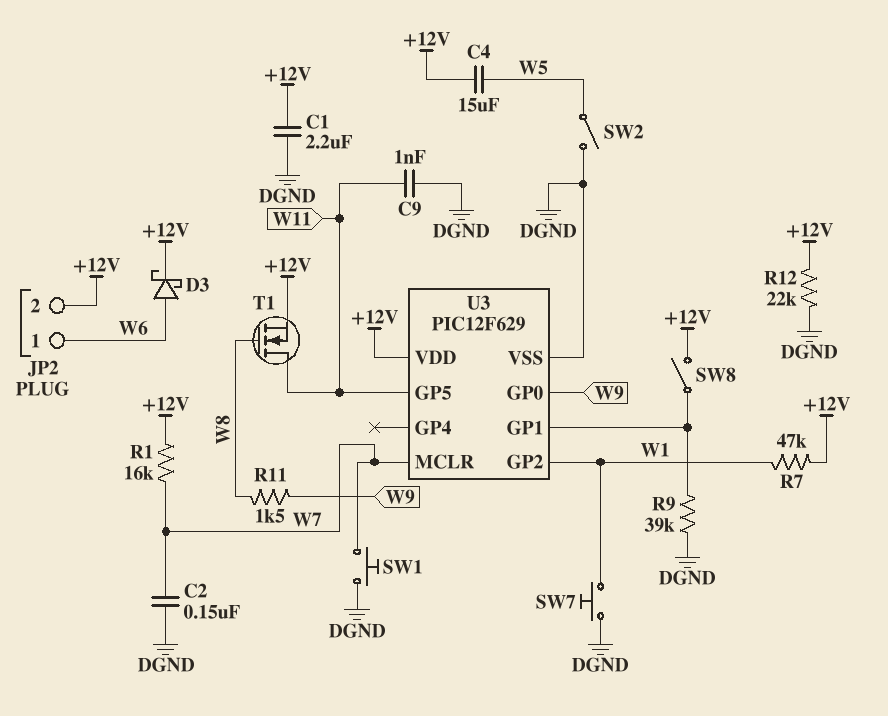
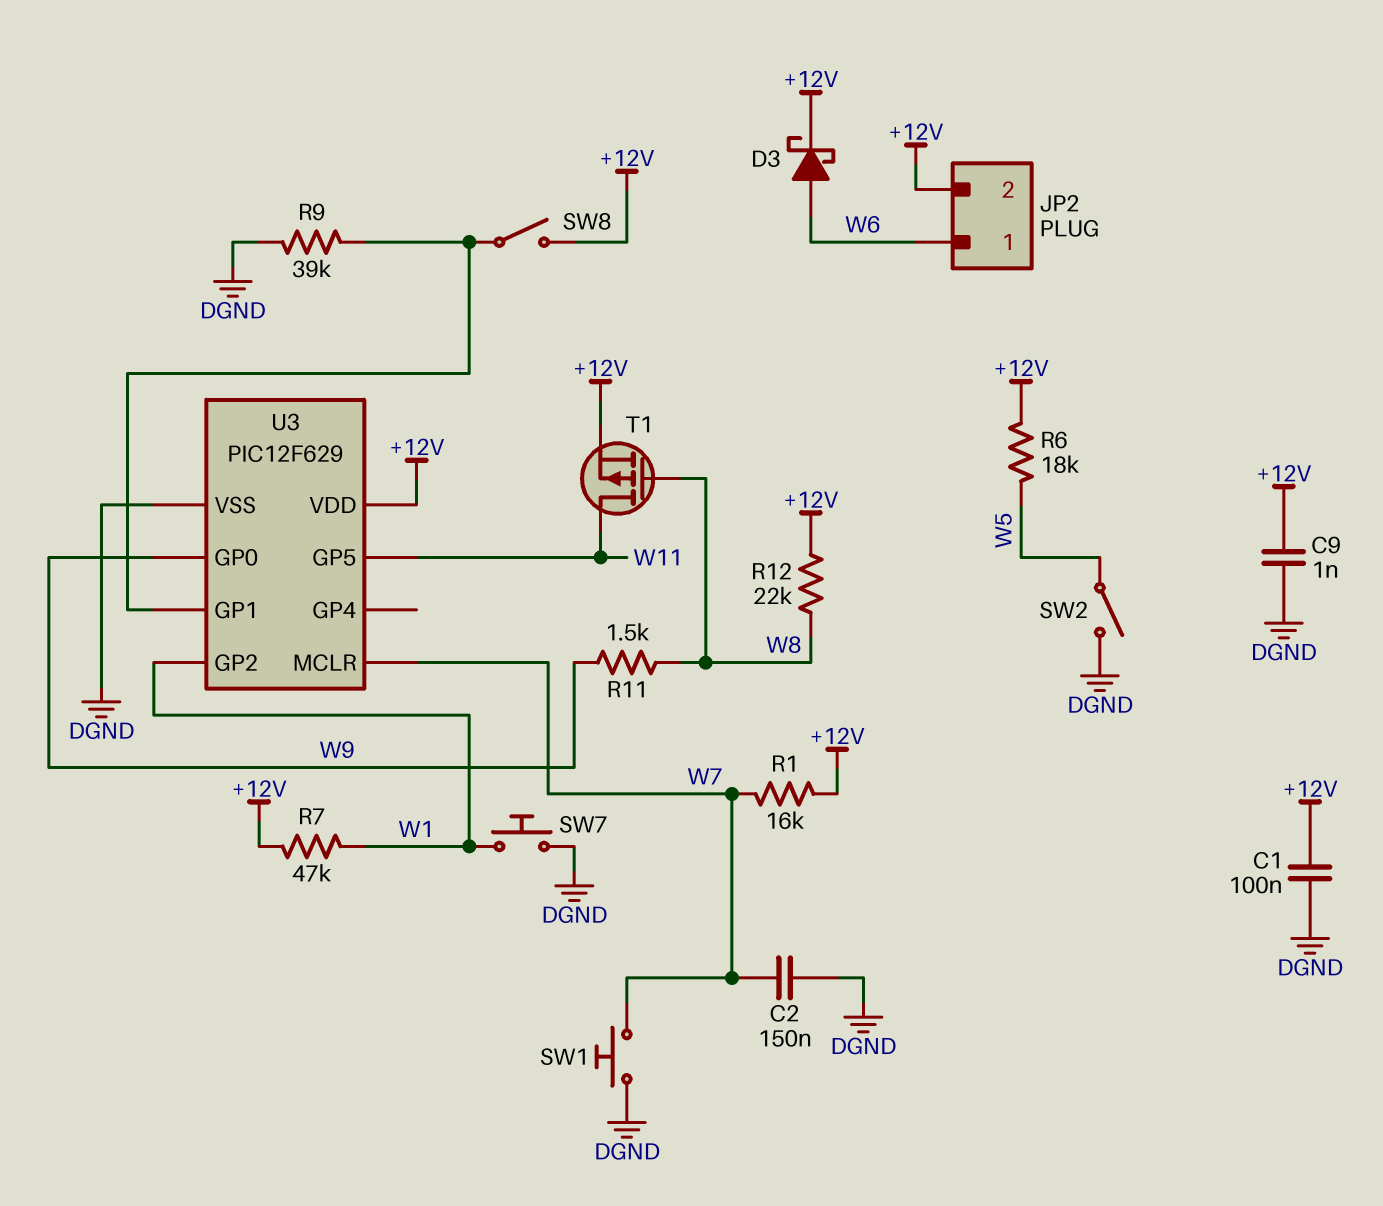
C1: 2.2uF (+12V, DGND) -> 100nF (+12V, DGND)
C4: 15uF (+12V, W5) -> none
C9: 1nF (DGND, W11) -> 1nF (+12V, DGND)
R6: none -> 18k (+12V, W5)
R12: 22k (+12V, DGND) -> 22k (+12V, W8)
T1: NMOS (G W8, D W11, S +12V) -> PMOS (G W8, D W11, S +12V)

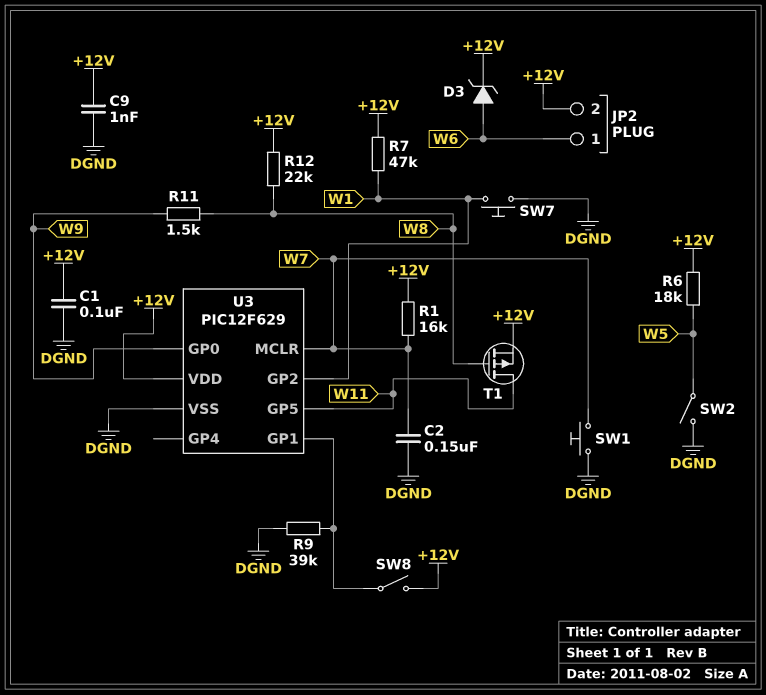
D3: schottky (A W6, K +12V) -> zener (A W6, K +12V)

